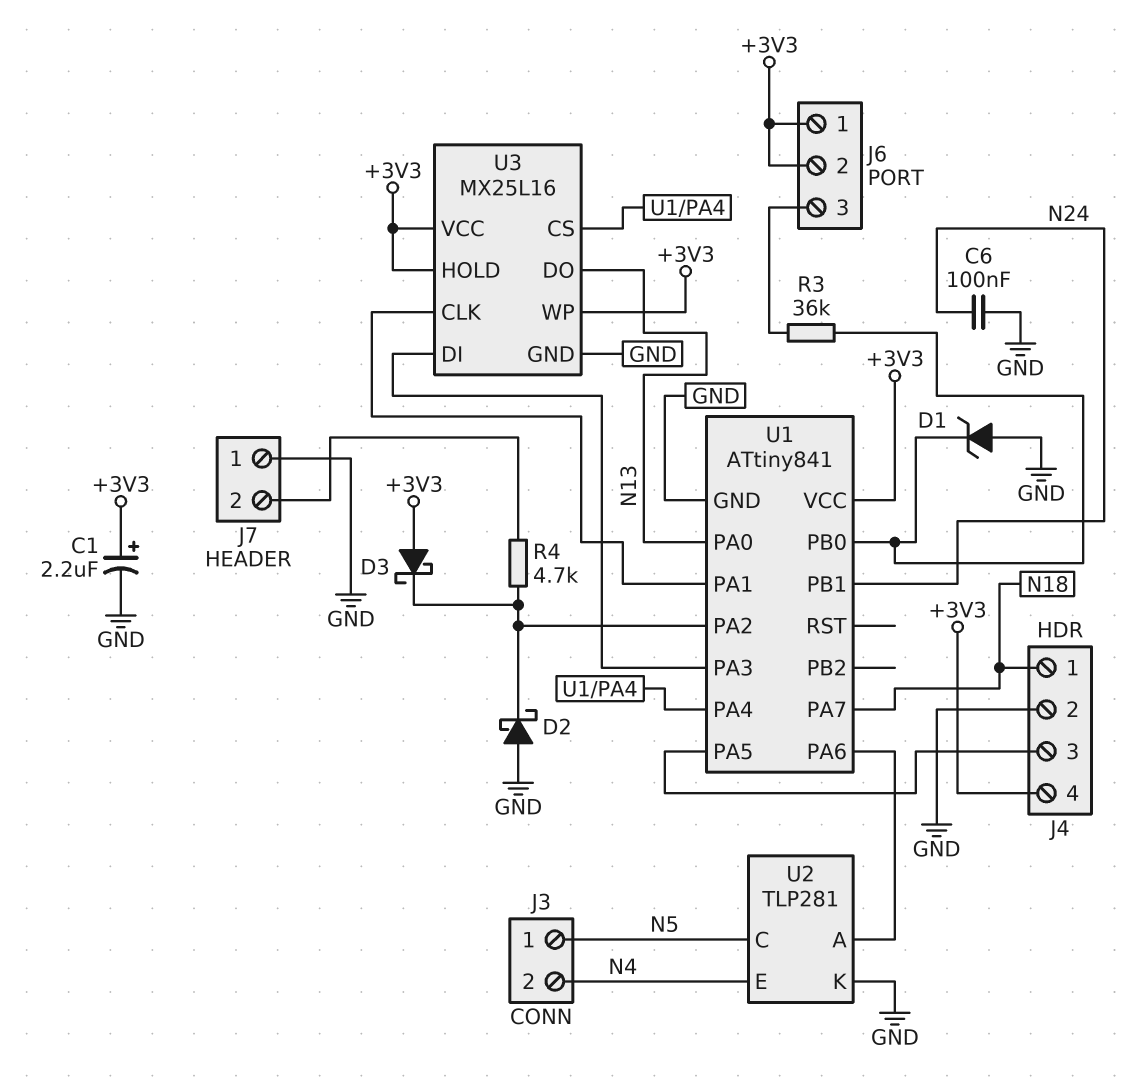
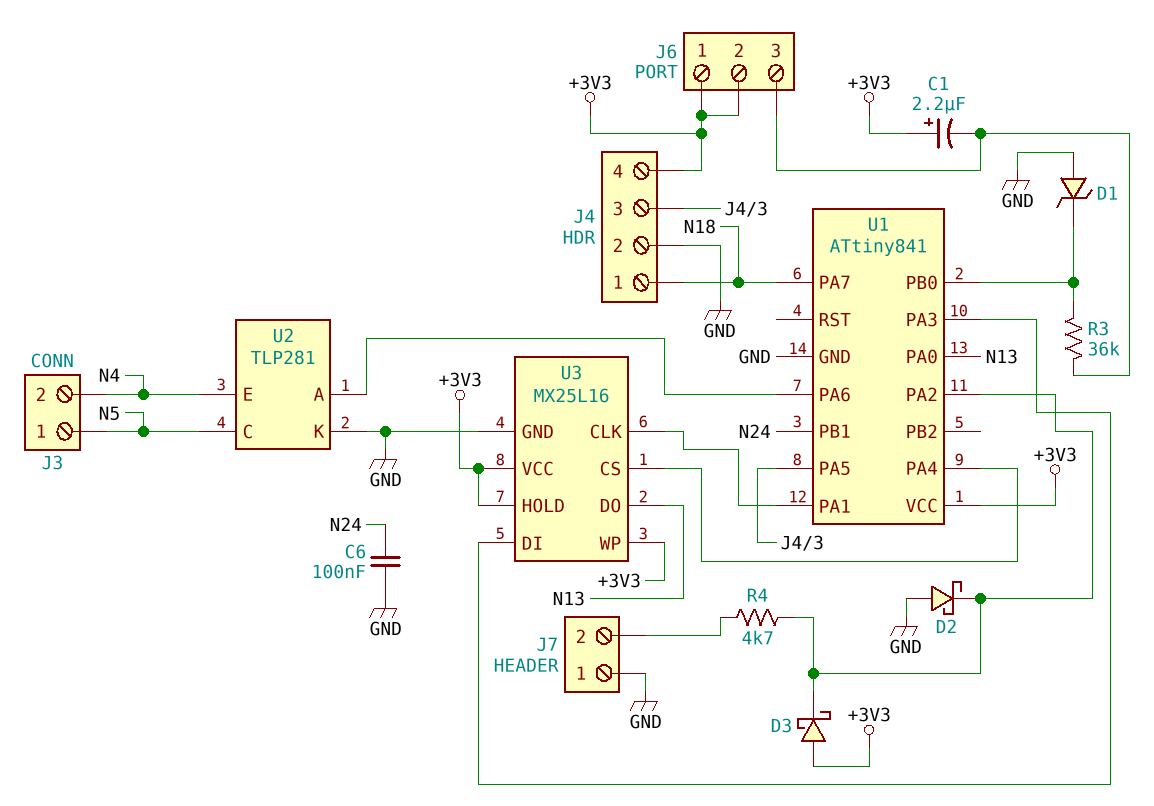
C1: 2.2uF (plus +3V3, minus GND) -> 2.2uF (plus +3V3, minus J6/3)

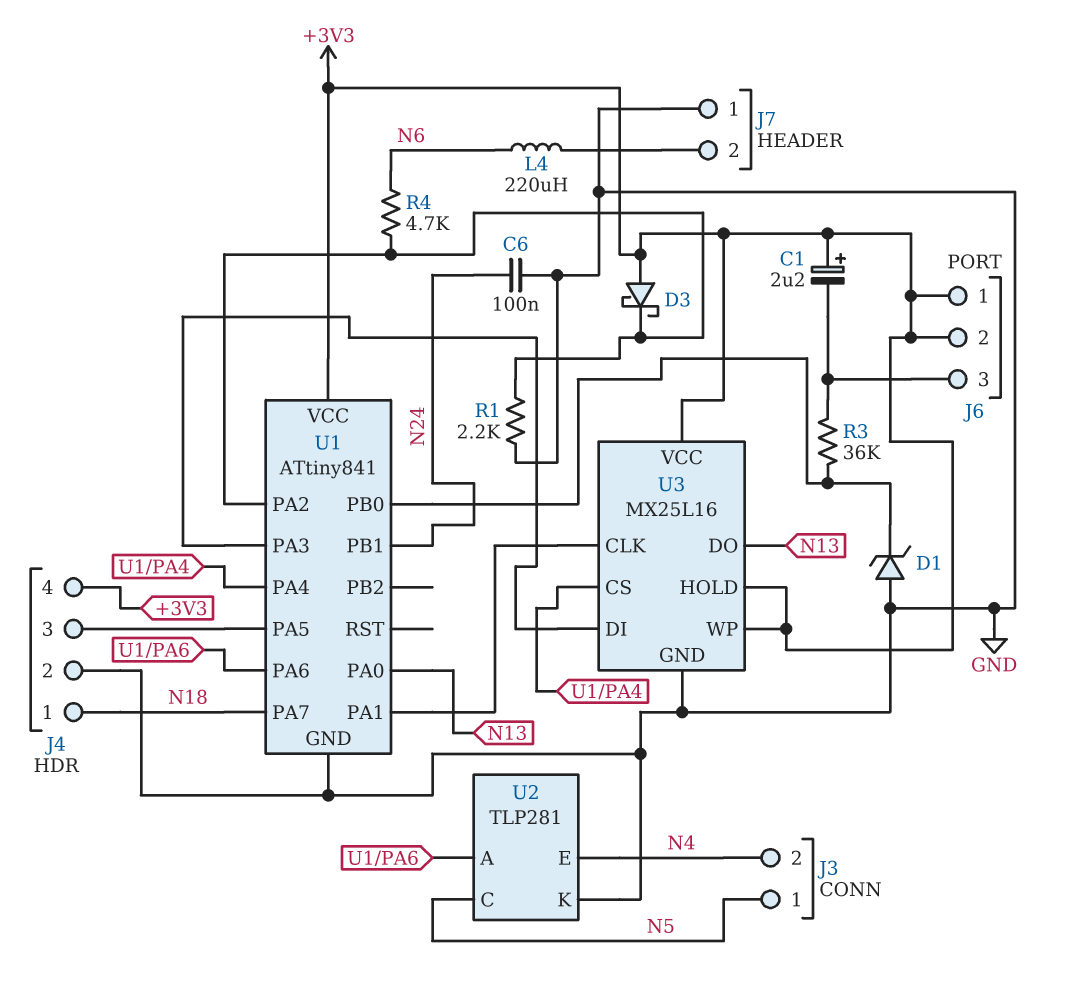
D2: schottky (A GND, K U1/PA2) -> none
L4: none -> 220uH (J7/2, N6)
R1: none -> 2.2k (GND, U1/PA2)
R4: 4.7k (J7/2, U1/PA2) -> 4.7k (N6, U1/PA2)

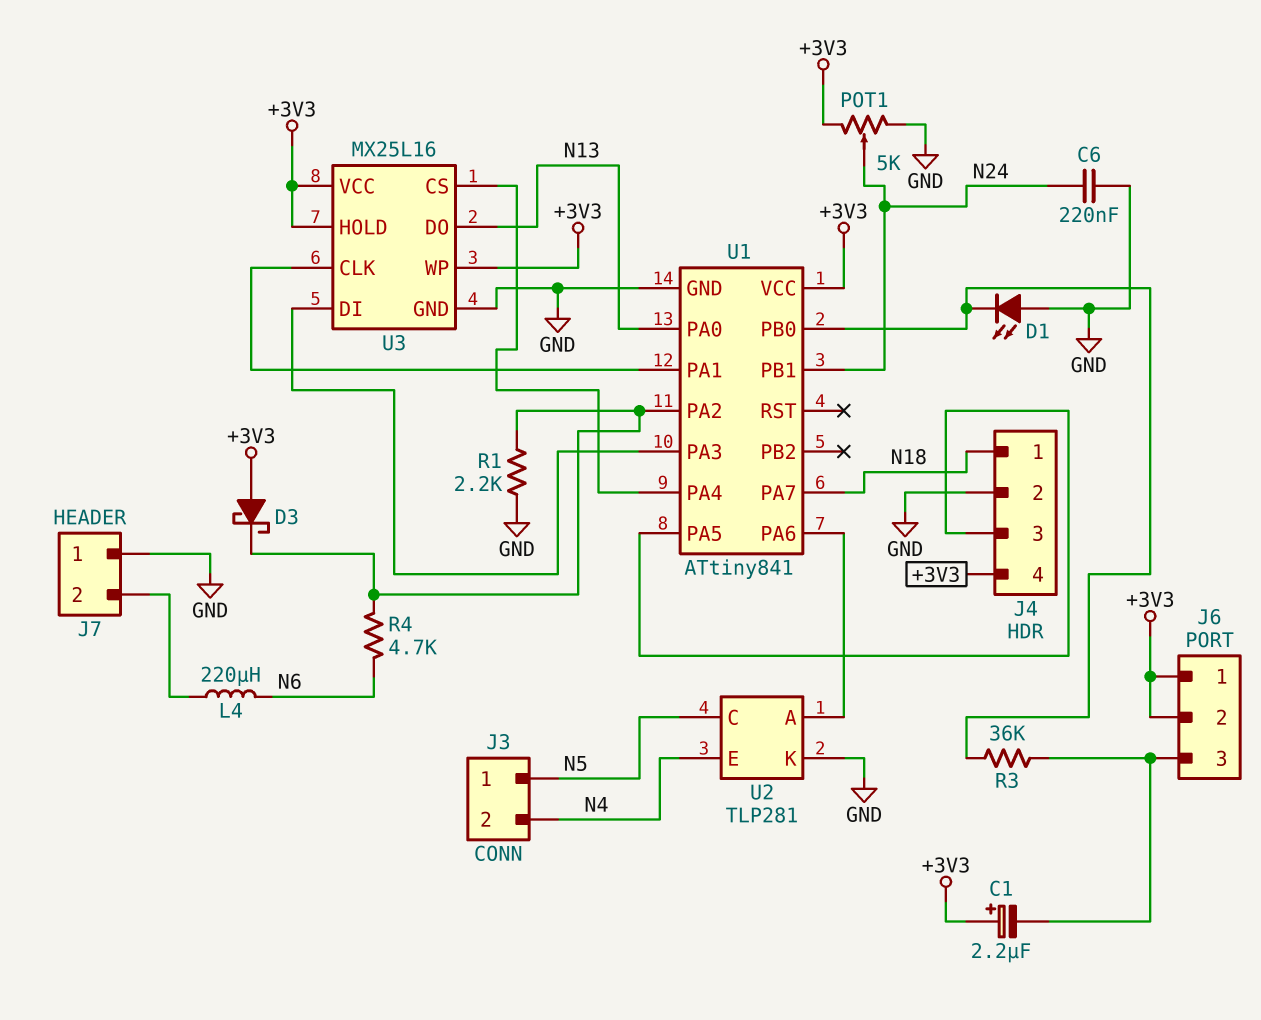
C6: 100nF (GND, N24) -> 220nF (GND, N24)
D1: zener (A GND, K U1/PB0) -> LED (A GND, K U1/PB0)
POT1: none -> 5k (+3V3, GND, wiper N24)

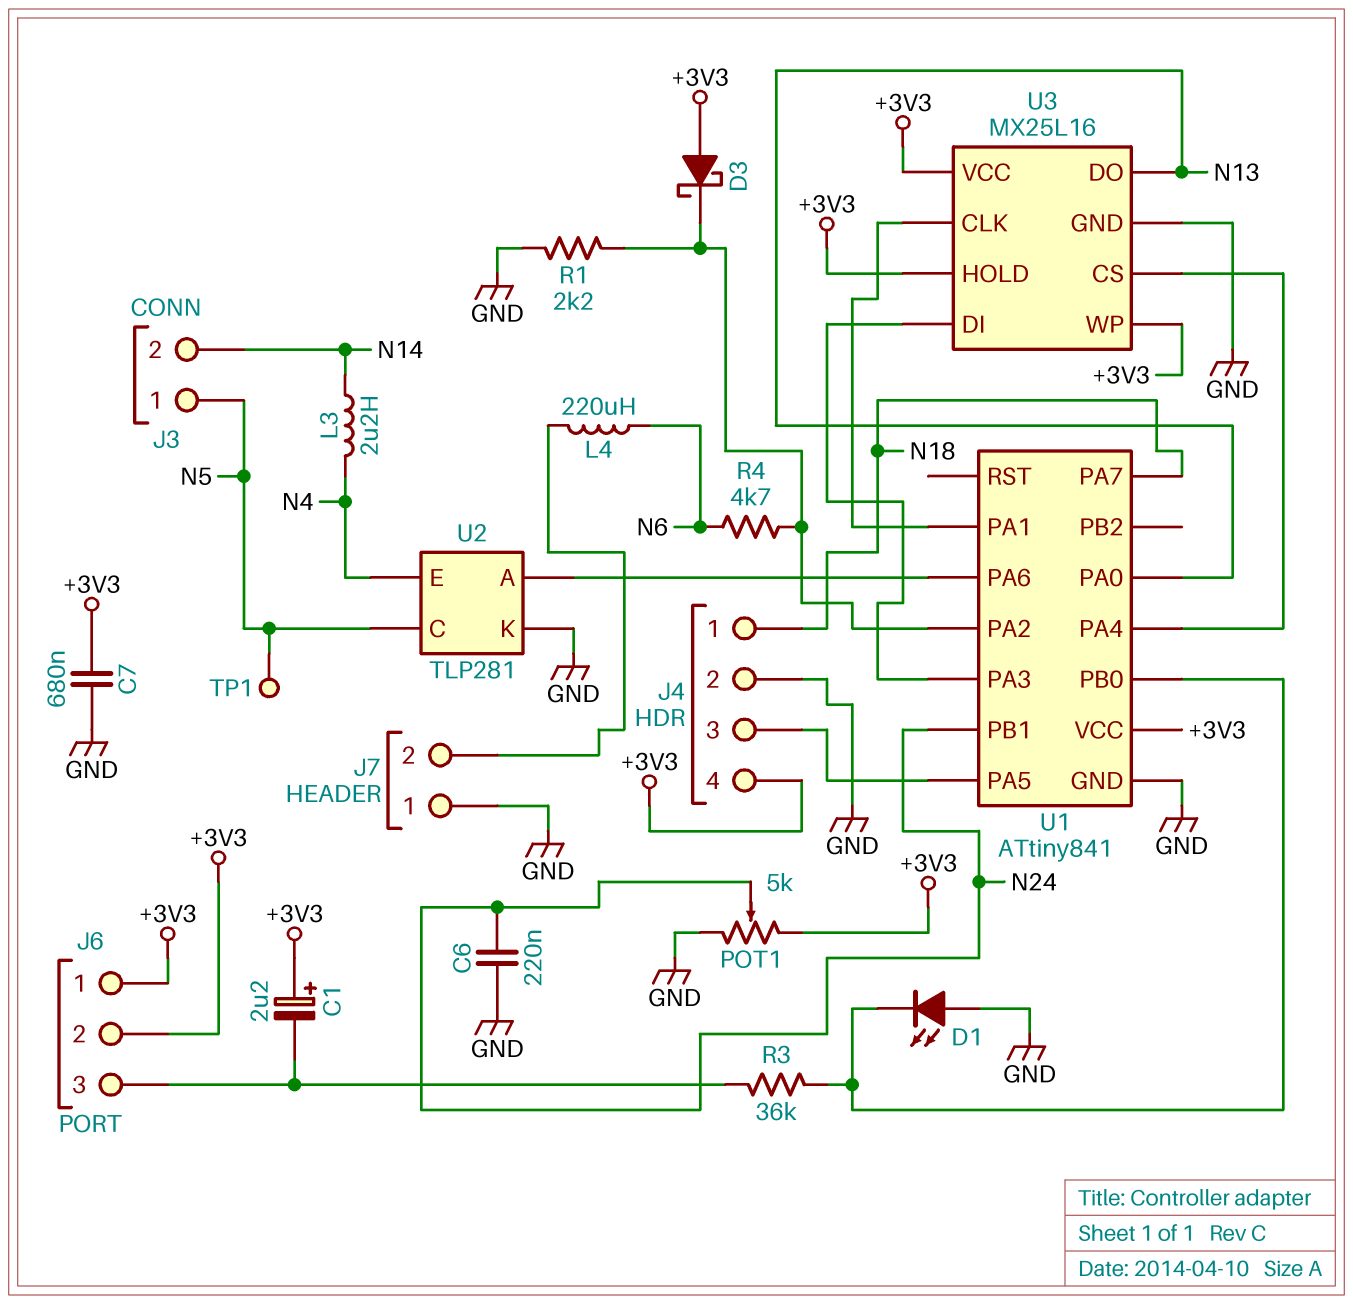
C7: none -> 680nF (+3V3, GND)
J3 pin 2: N4 -> N14
L3: none -> 2.2uH (N4, N14)
TP1: none -> test point (N5)

